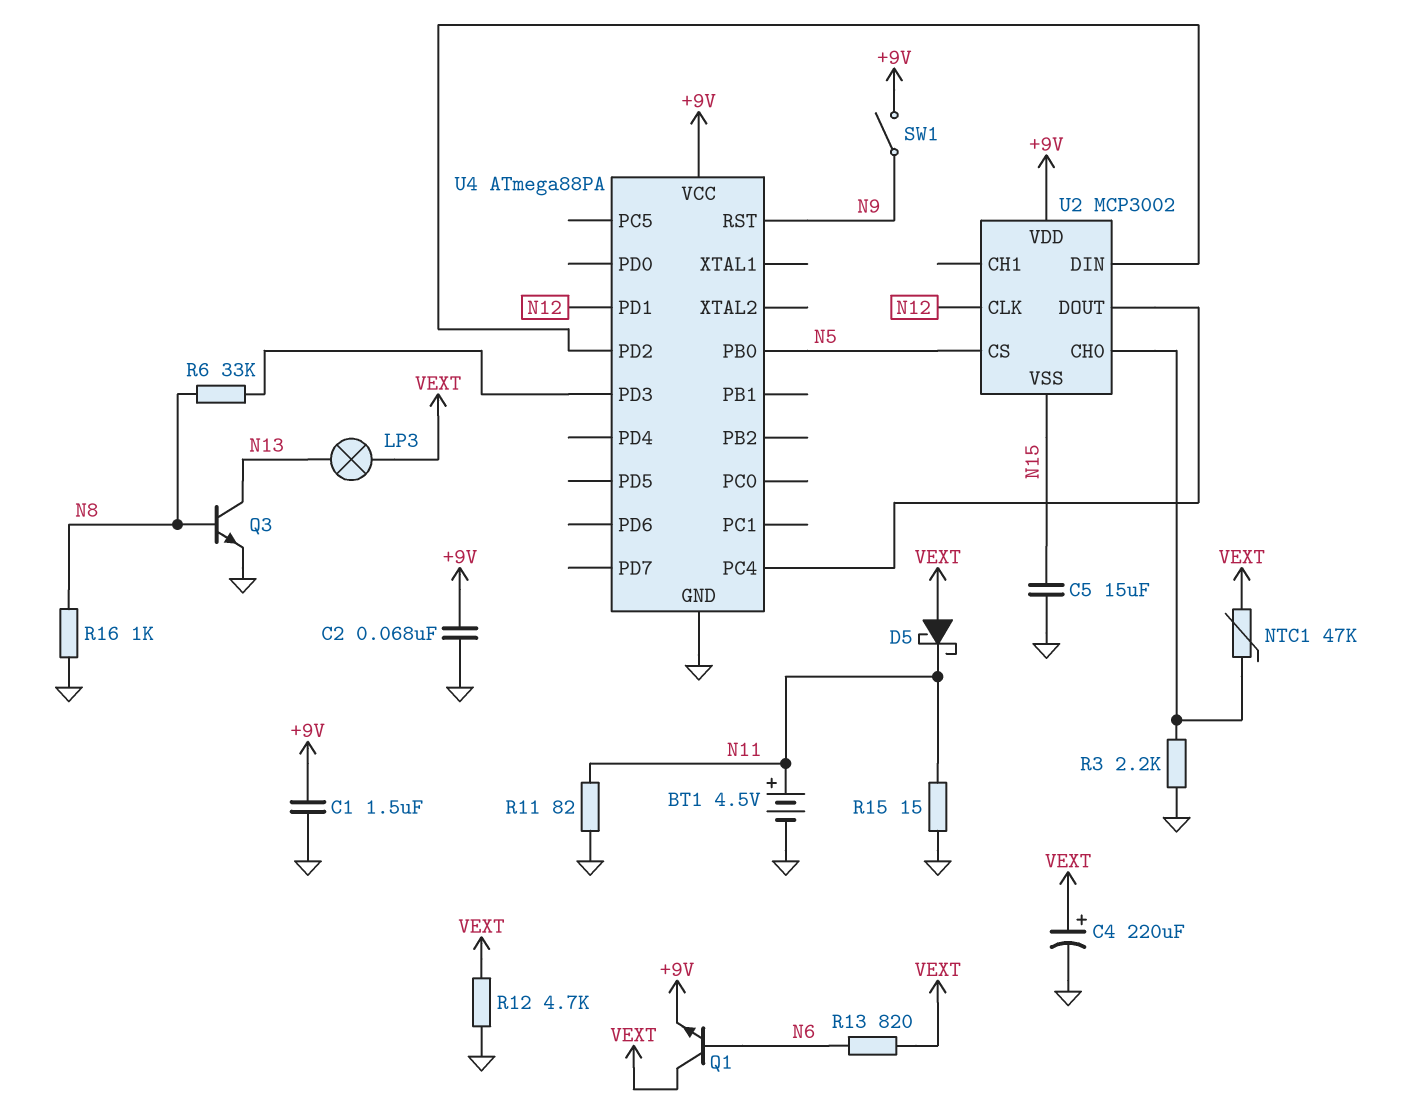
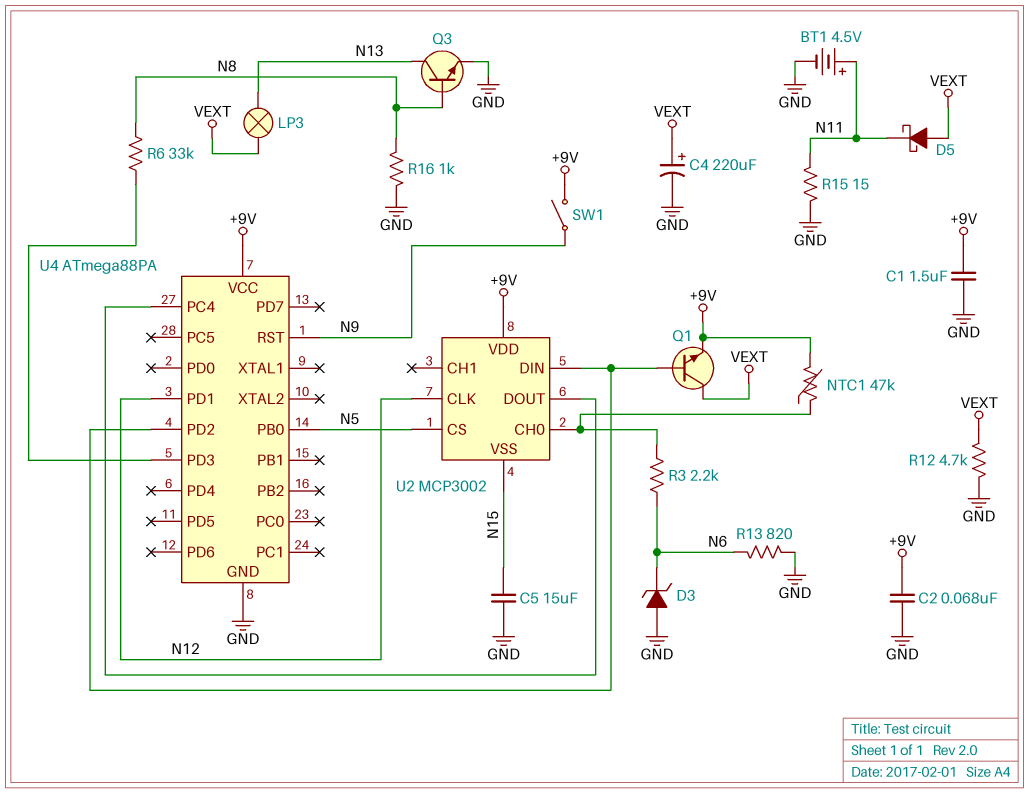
D3: none -> zener (A GND, K N6)
NTC1: 47k (U2/CH0, VEXT) -> 47k (+9V, U2/CH0)
Q1: NPN (B N6, C VEXT, E +9V) -> NPN (B U2/DIN, C VEXT, E +9V)
R3: 2.2k (GND, U2/CH0) -> 2.2k (N6, U2/CH0)
R11: 82 (GND, N11) -> none
R13: 820 (N6, VEXT) -> 820 (GND, N6)

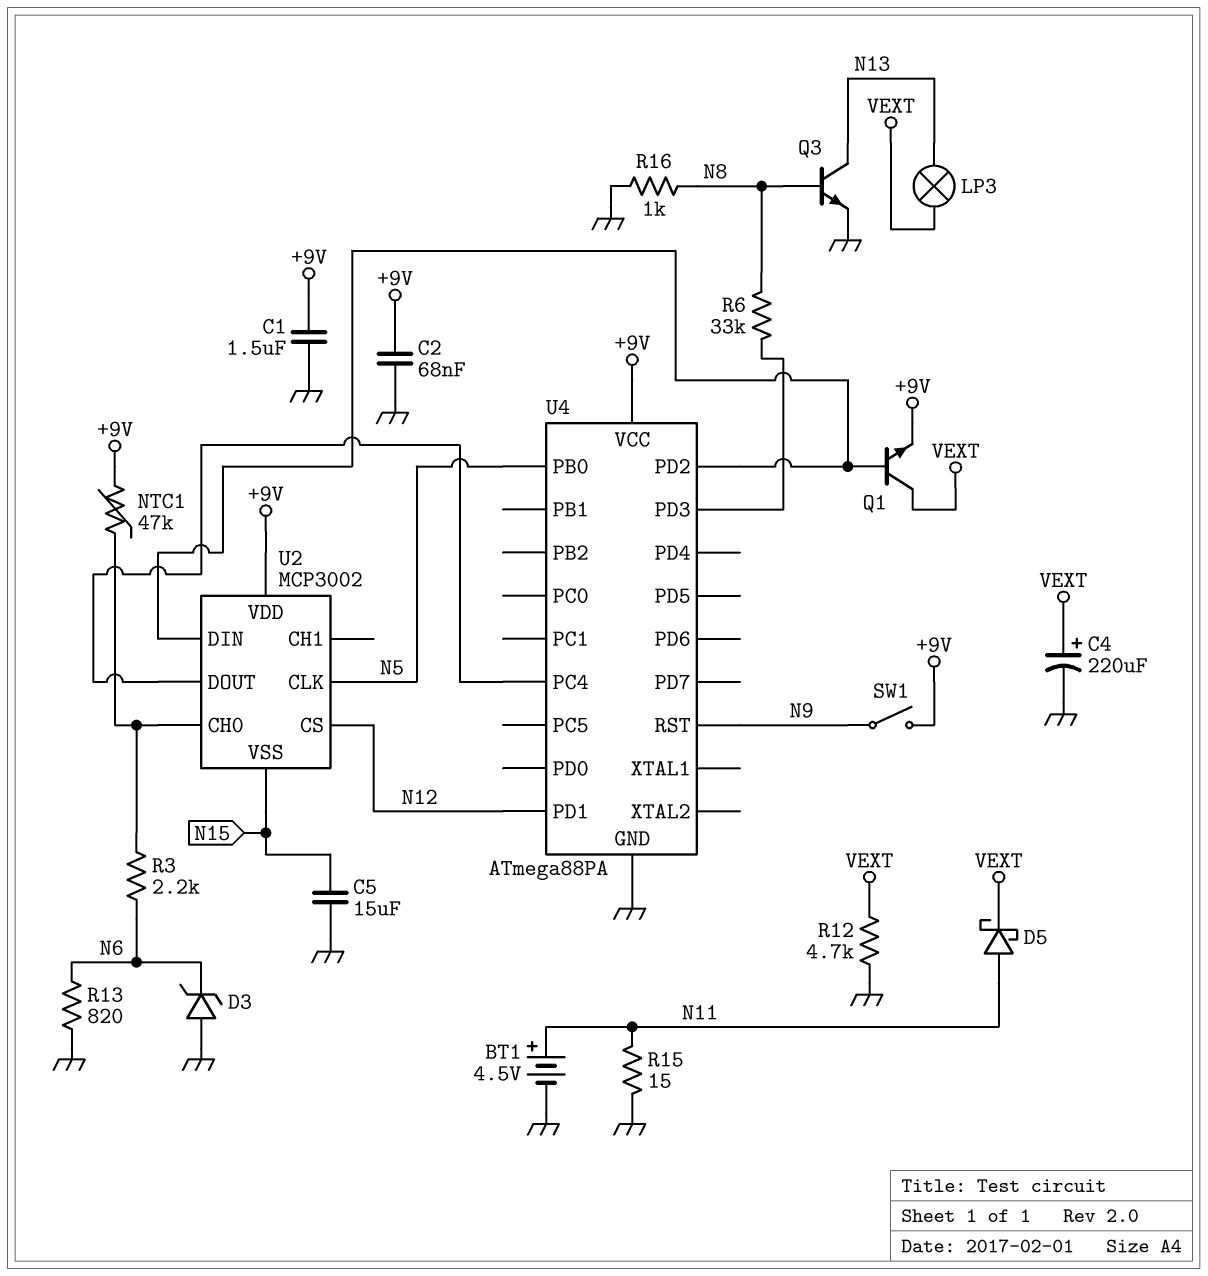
D5: schottky (A VEXT, K N11) -> schottky (A N11, K VEXT)
U2 pin CLK: N12 -> N5
U2 pin CS: N5 -> N12

